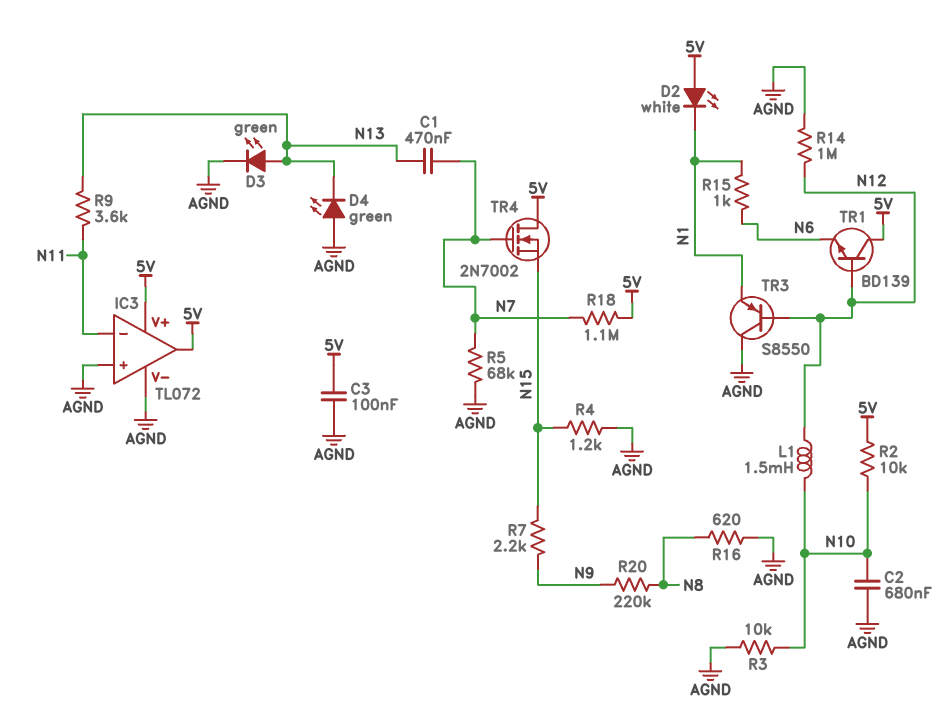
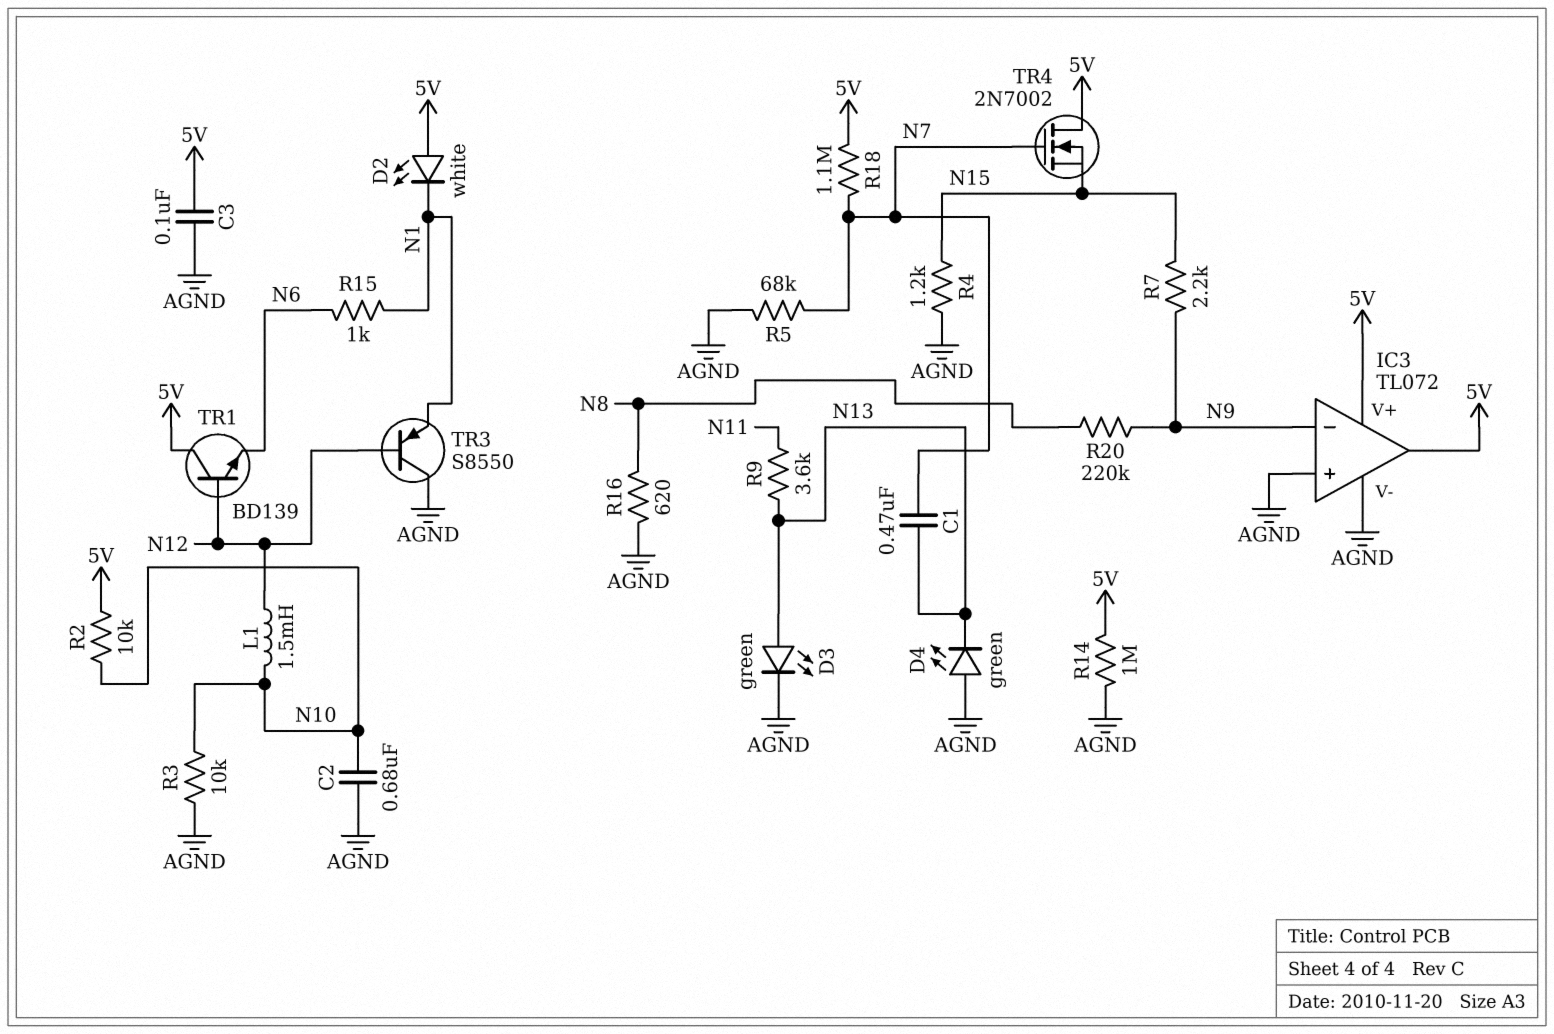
IC3 pin in-: N11 -> N9
R14: 1M (AGND, N12) -> 1M (5V, AGND)

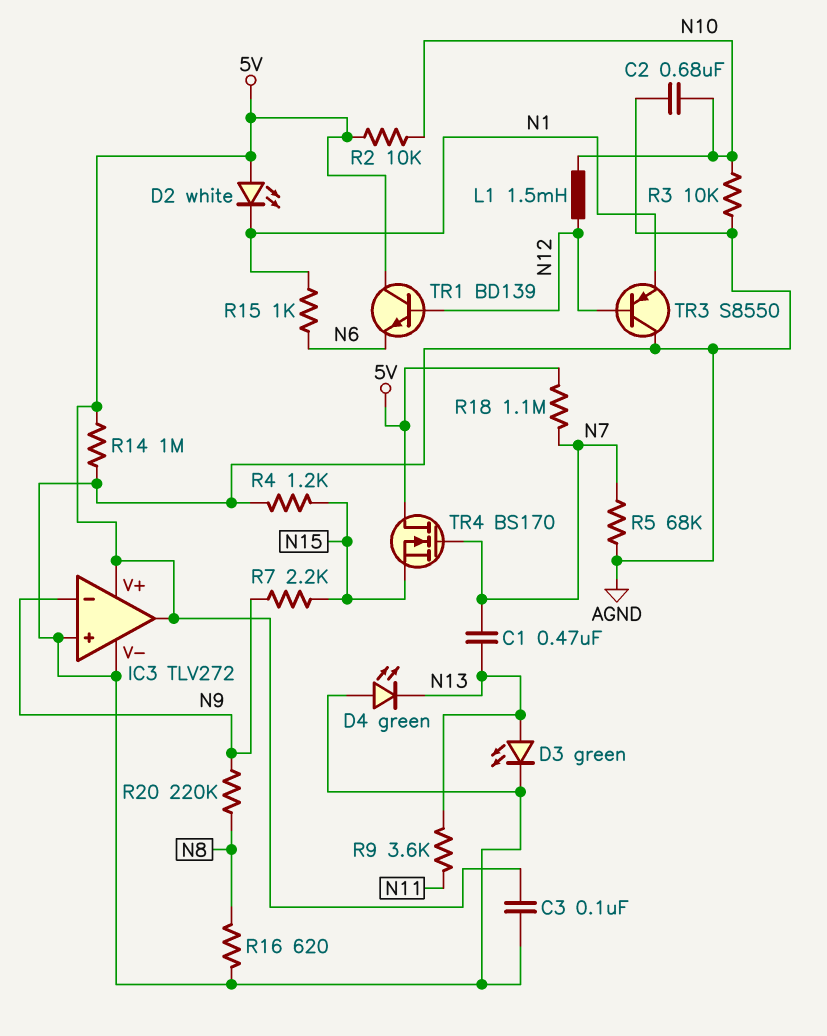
IC3: TL072 -> TLV272
TR4: NMOS 2N7002 (G N7, D 5V, S N15) -> NMOS BS170 (G N7, D 5V, S N15)

